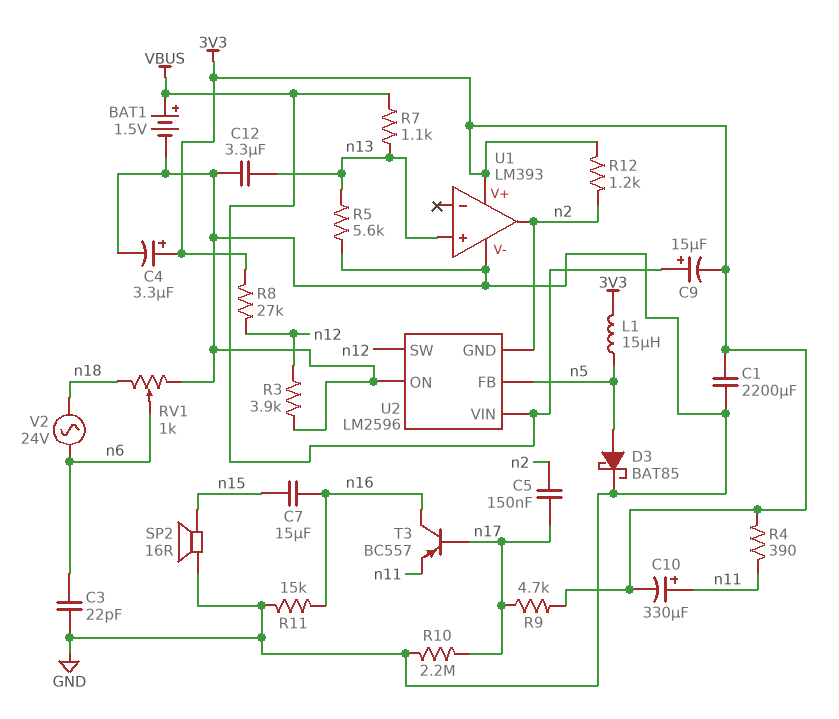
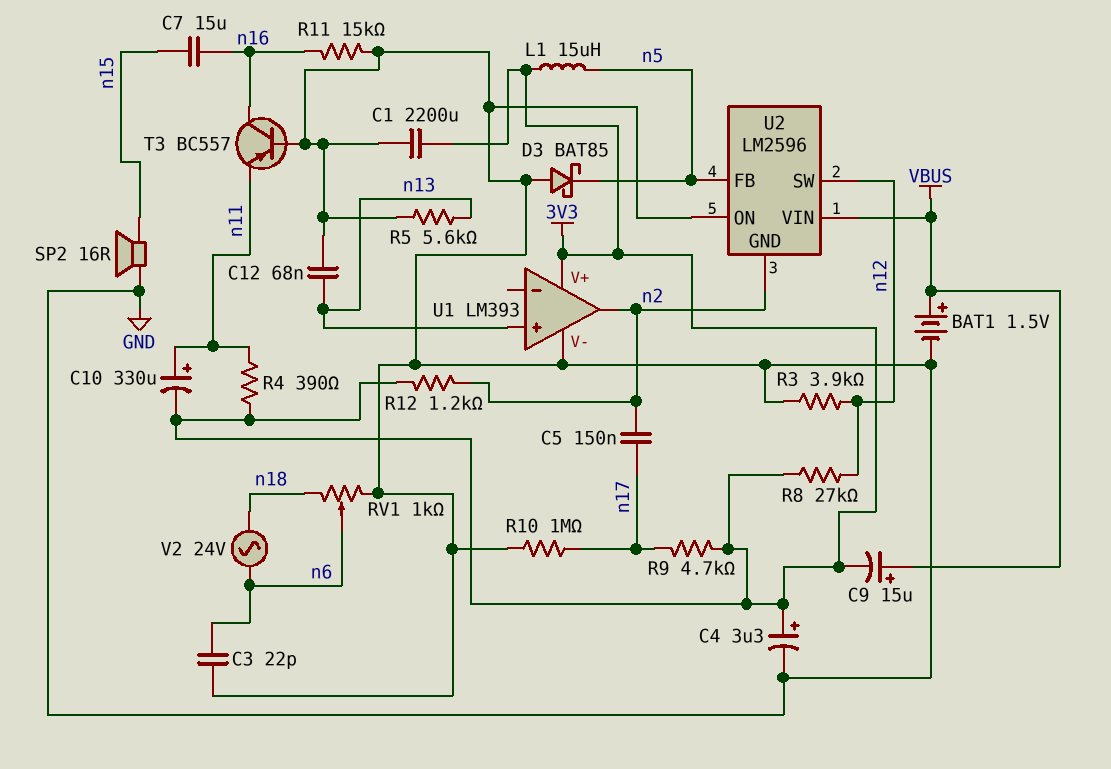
C12: 3.3uF (GND, n13) -> 68nF (GND, n13)
D3: schottky BAT85 (A n5, K GND) -> schottky BAT85 (A GND, K n5)
R7: 1.1k (VBUS, n13) -> none
R10: 2.2M (GND, n17) -> 1M (GND, n17)
T3: PNP BC557 (B n17, C n16, E n11) -> PNP BC557 (B GND, C n16, E n11)

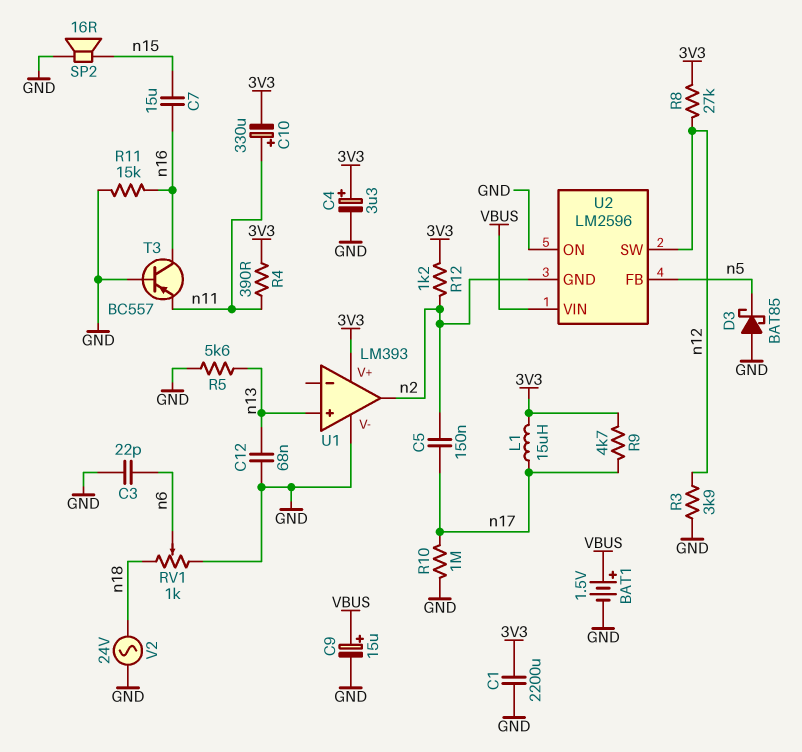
C9: 15uF (plus VBUS, minus 3V3) -> 15uF (plus VBUS, minus GND)
L1: 15uH (3V3, n5) -> 15uH (3V3, n17)
V2: AC 24V (n6, n18) -> AC 24V (GND, n18)

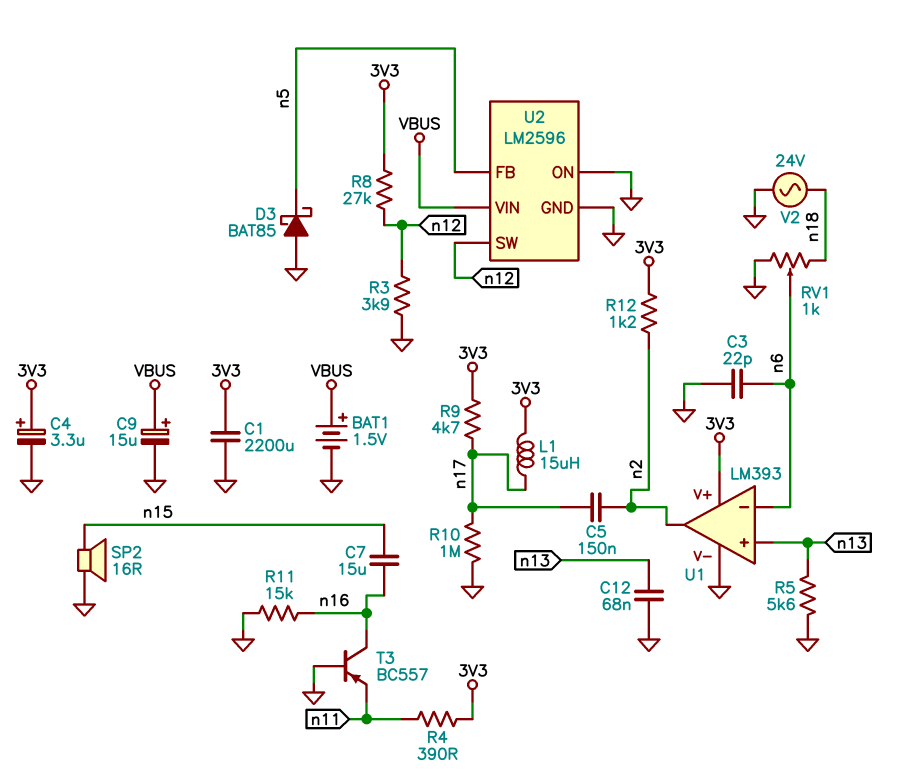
C10: 330uF (plus n11, minus 3V3) -> none
U1 pin in-: none -> n6
U2 pin GND: n2 -> GND

